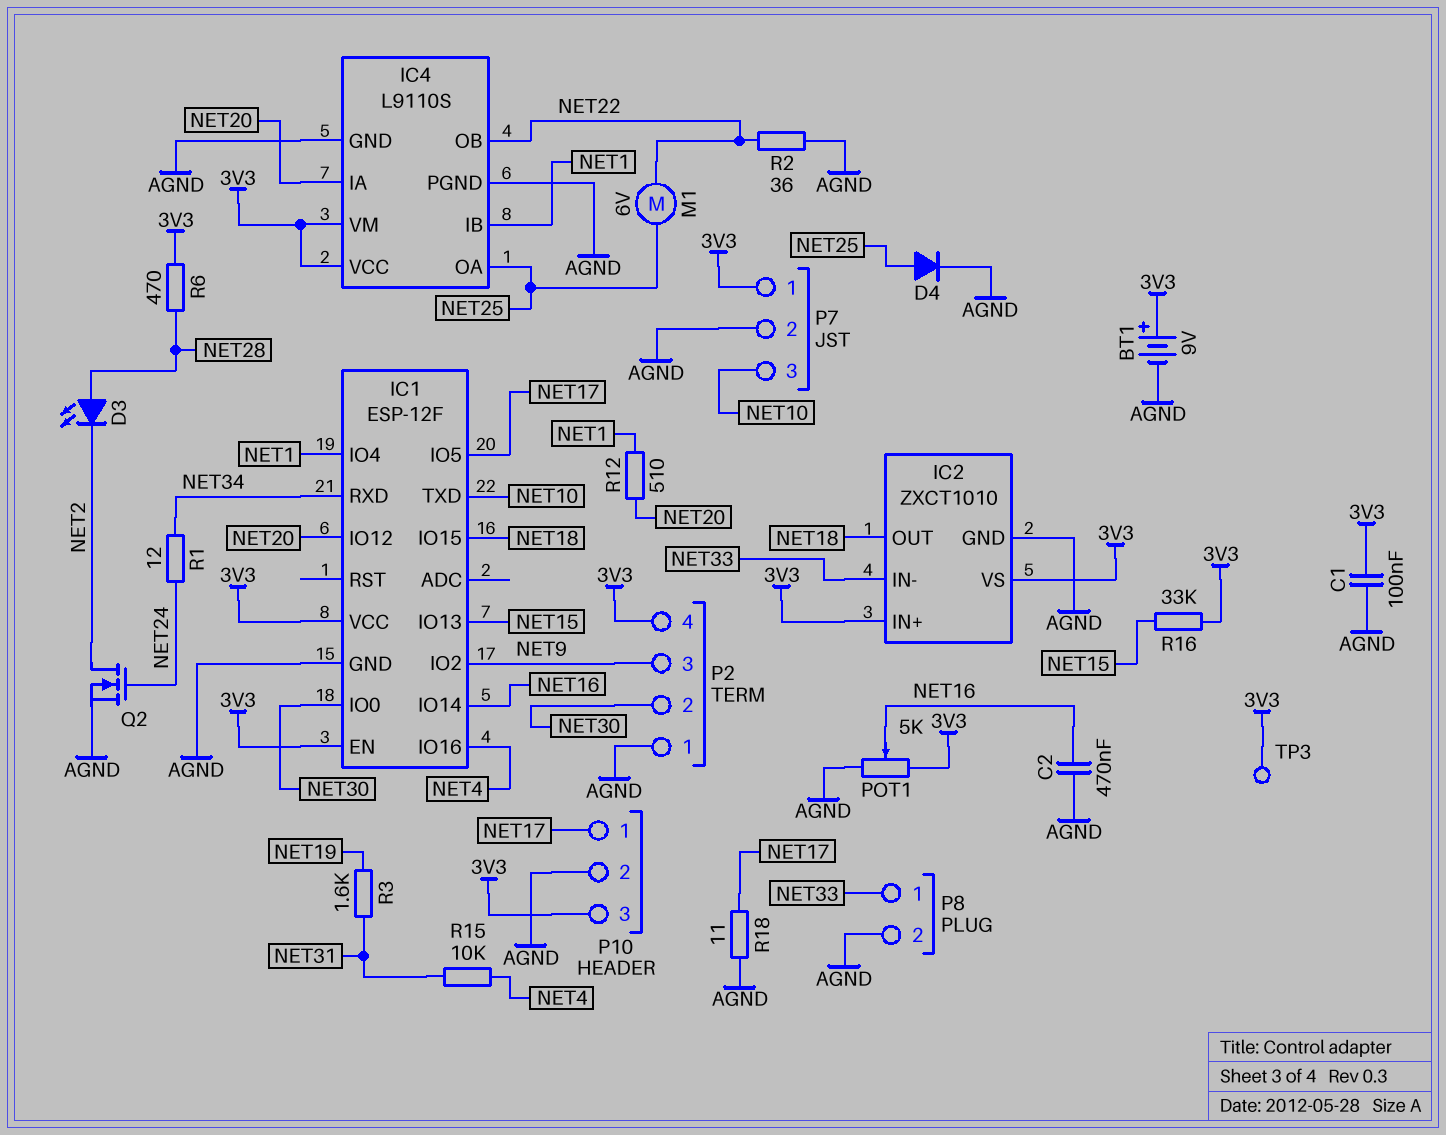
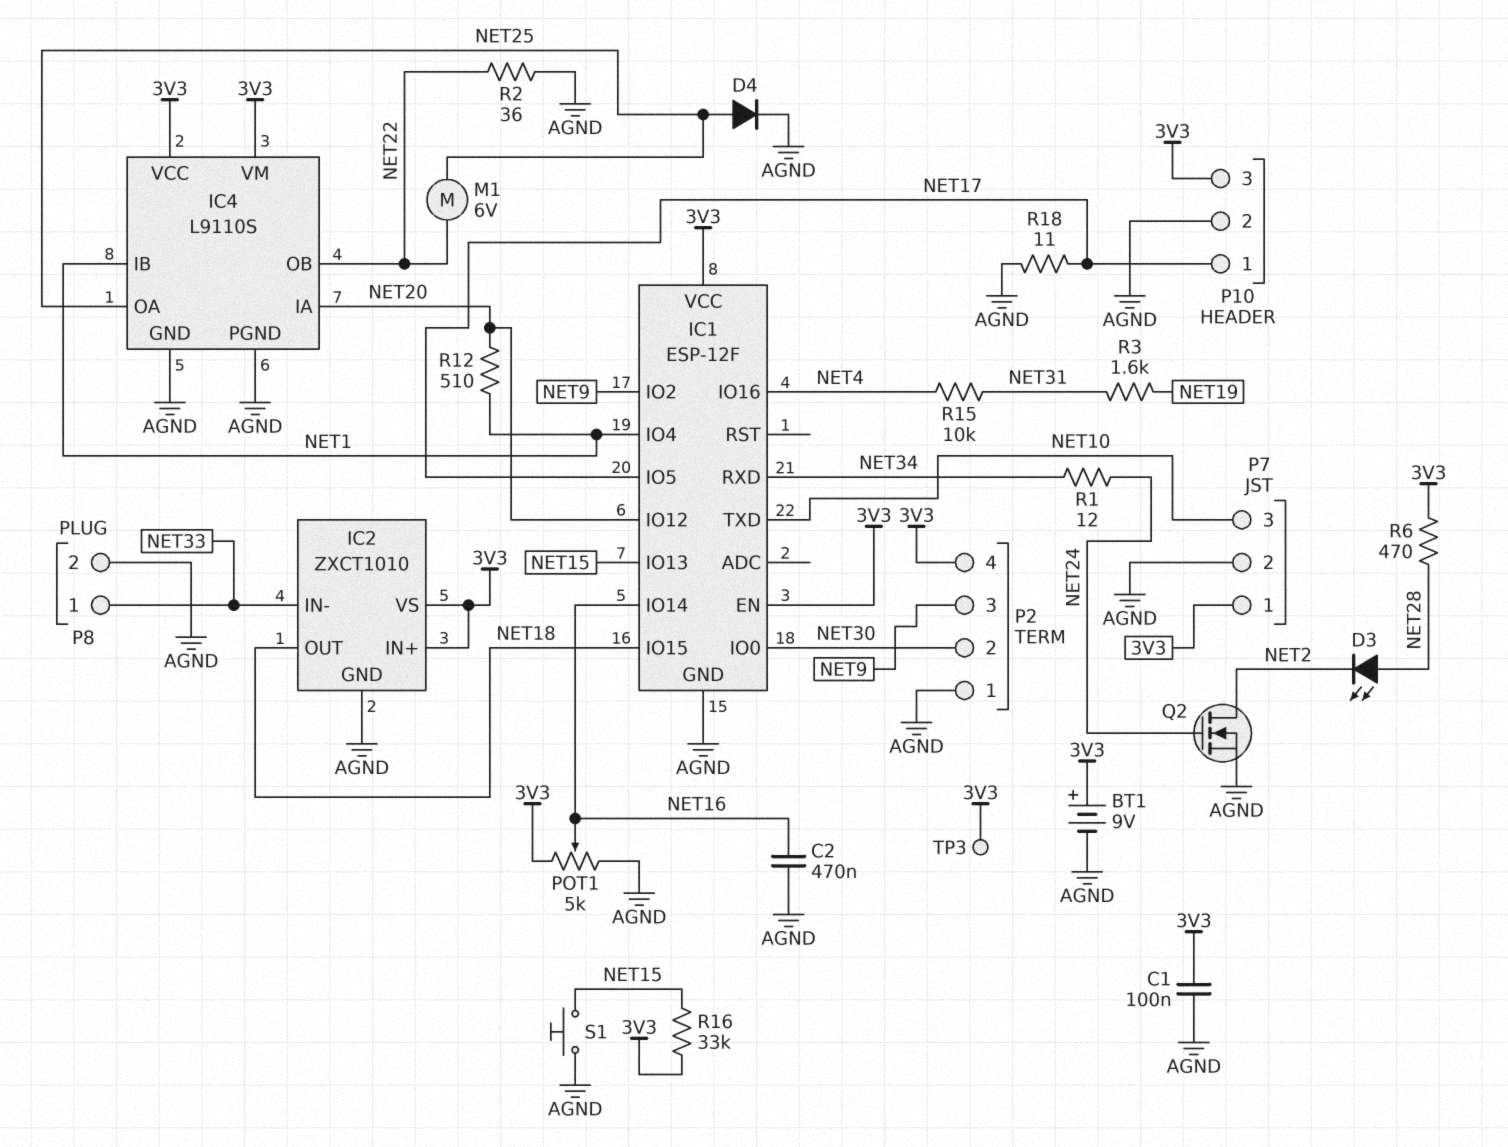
S1: none -> button (AGND, NET15)

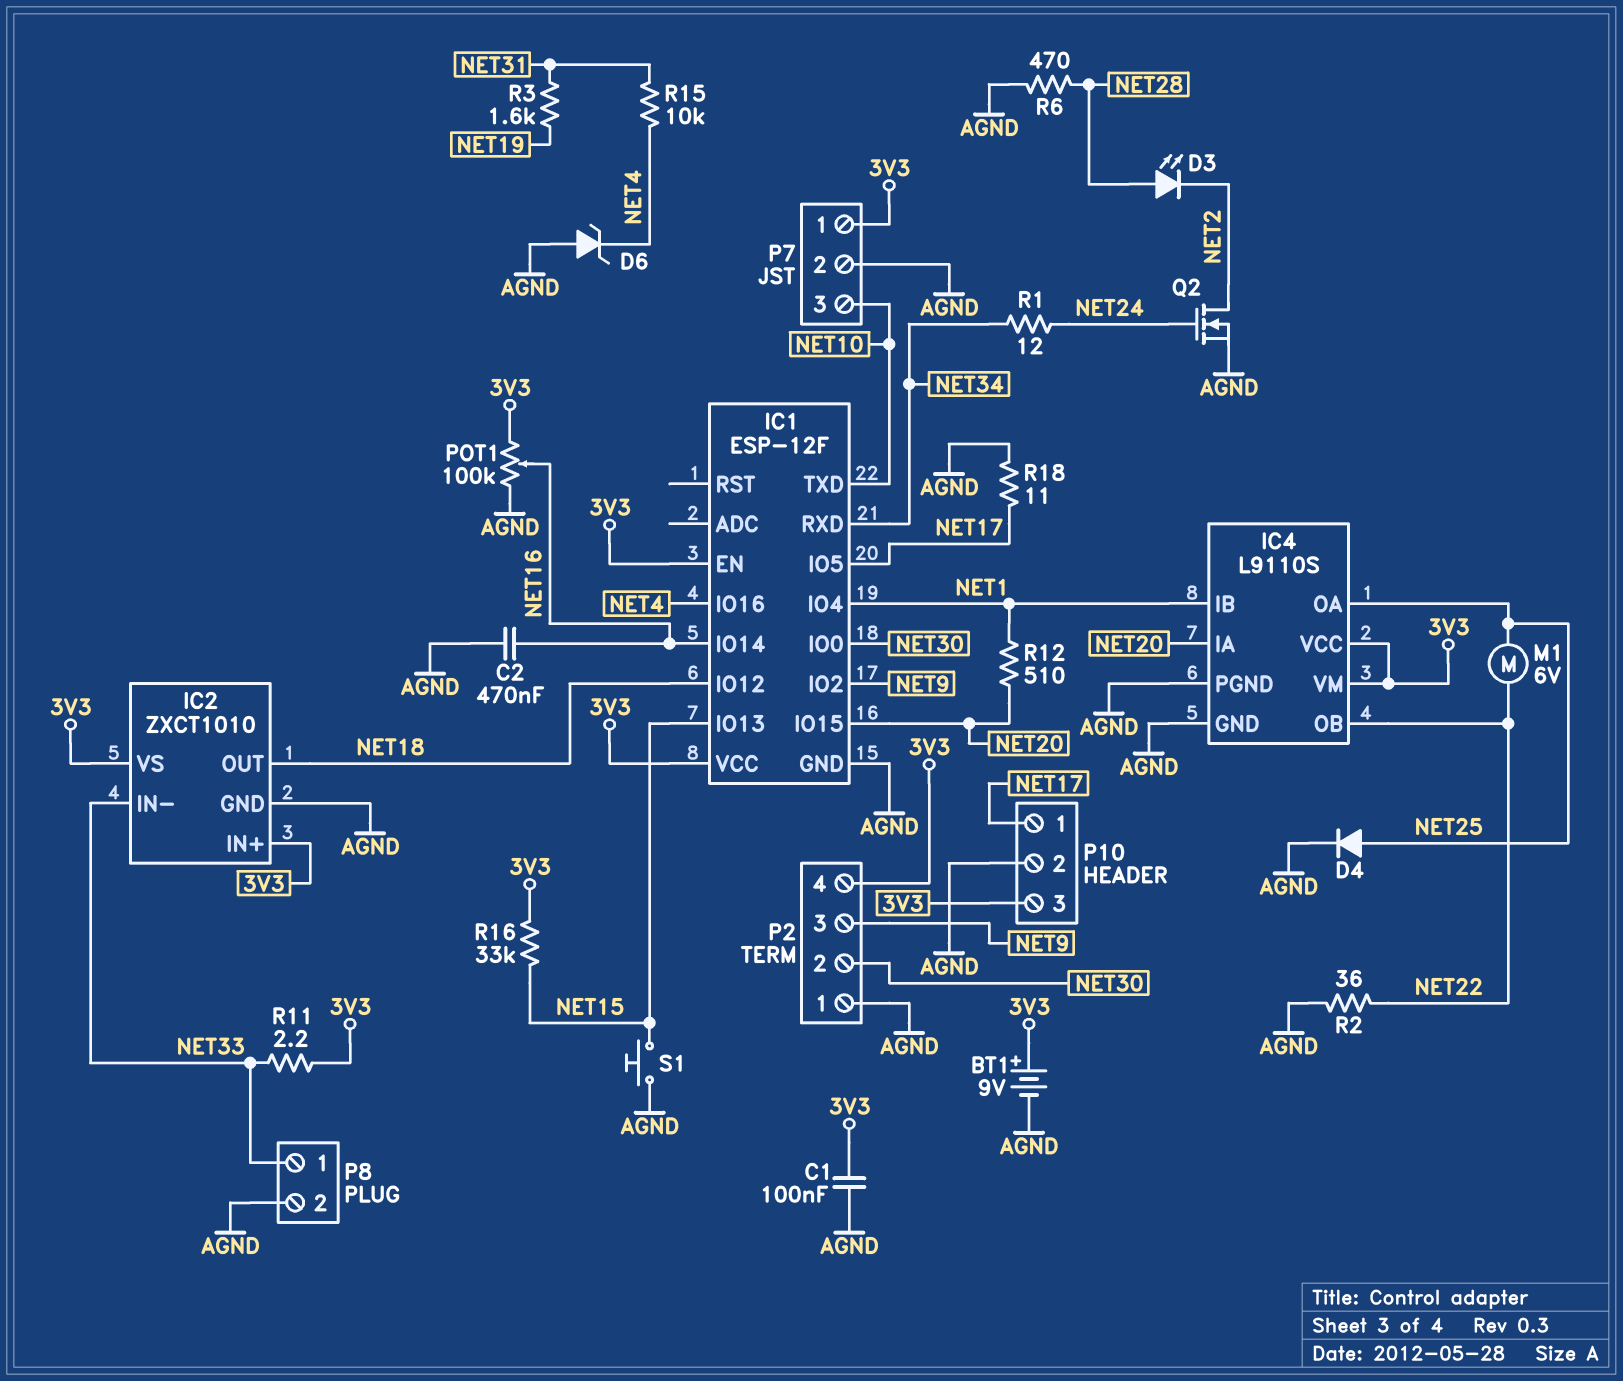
D6: none -> zener (A AGND, K NET4)
IC1 pin IO12: NET20 -> NET18
IC1 pin IO15: NET18 -> NET20
POT1: 5k (3V3, AGND, wiper NET16) -> 100k (3V3, AGND, wiper NET16)
R6: 470 (3V3, NET28) -> 470 (AGND, NET28)
R11: none -> 2.2 (3V3, NET33)
TP3: test point (3V3) -> none

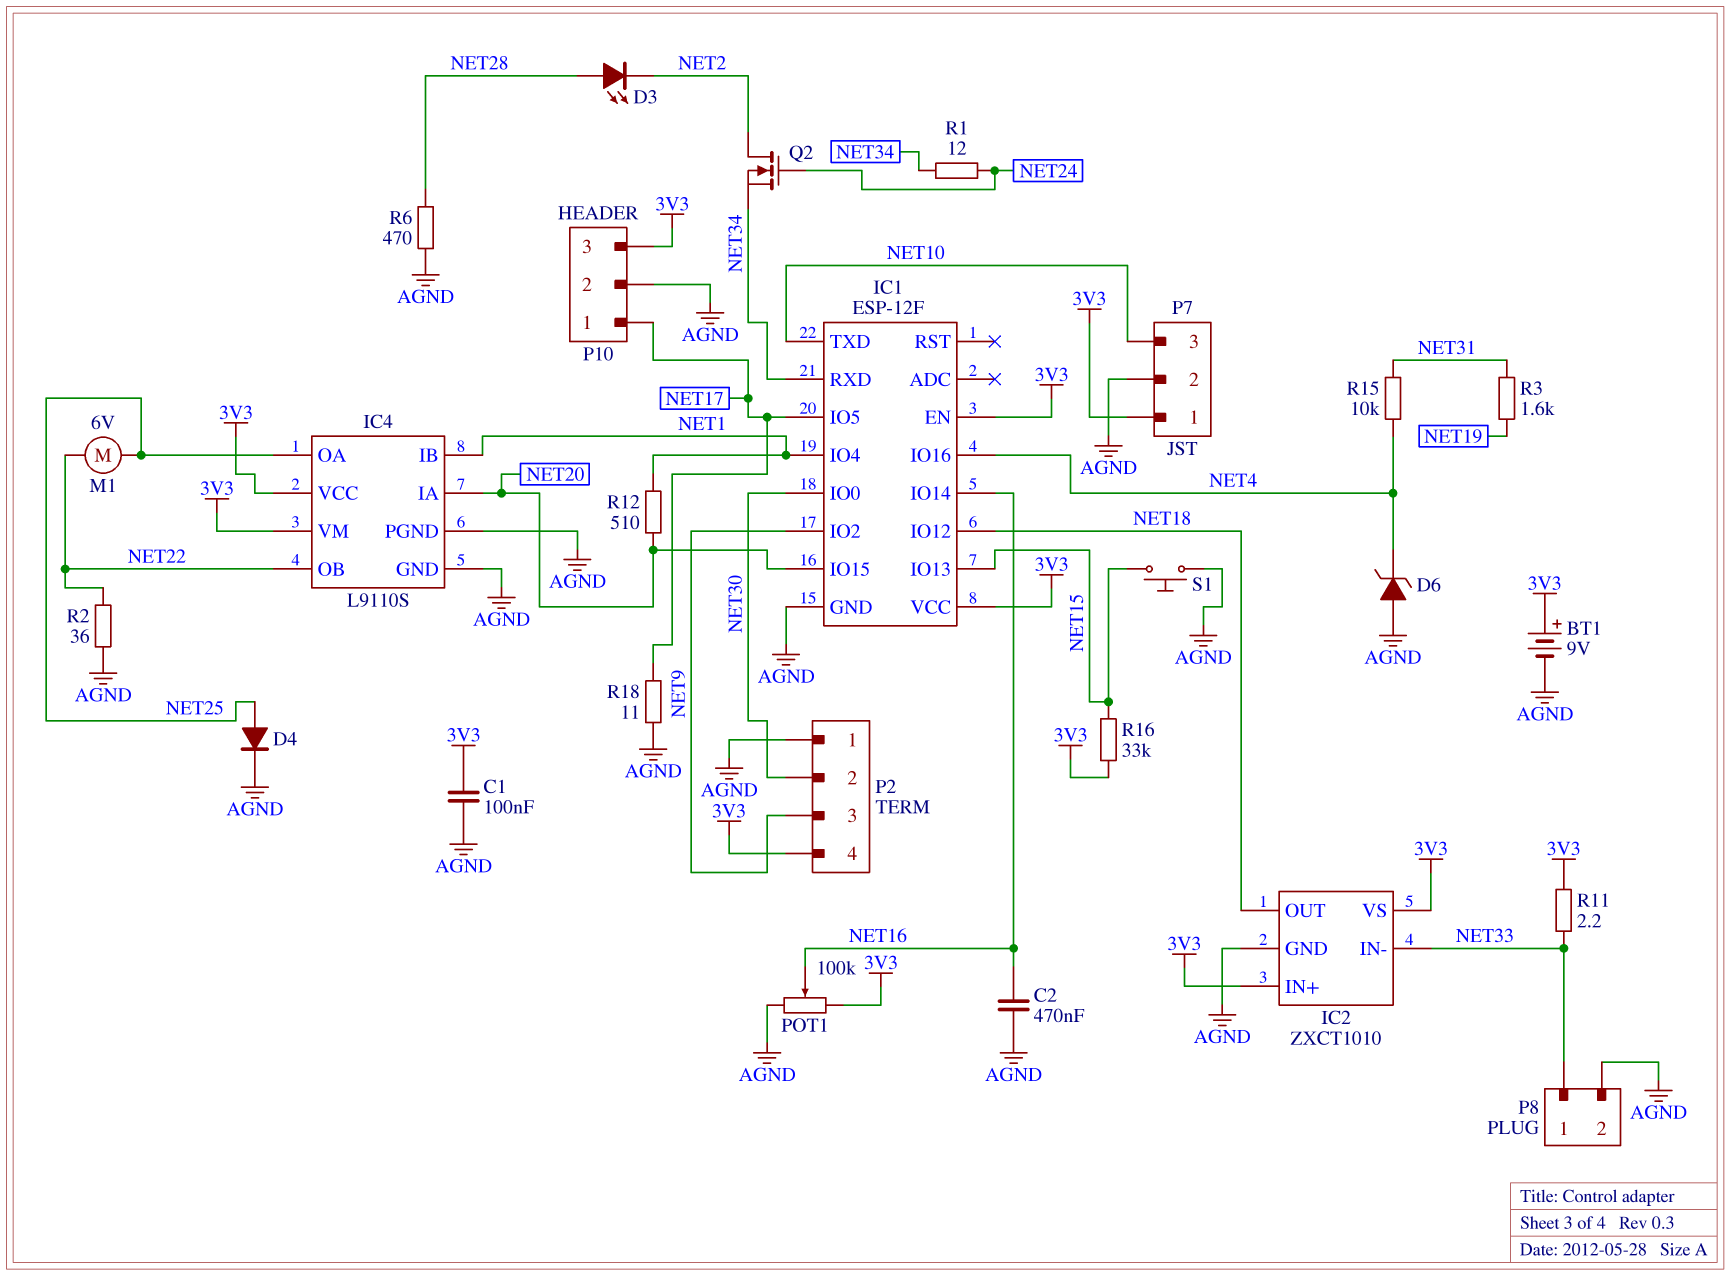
Q2: NMOS (G NET24, D NET2, S AGND) -> NMOS (G NET24, D NET2, S NET34)

